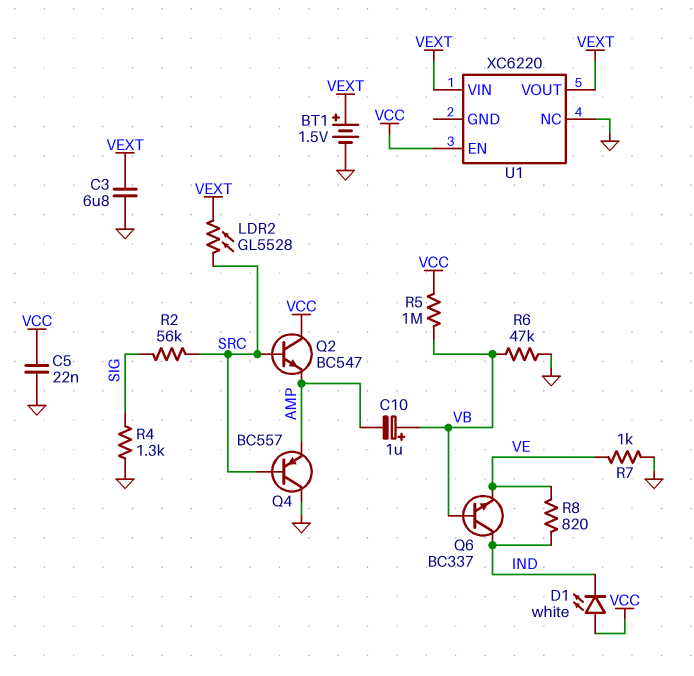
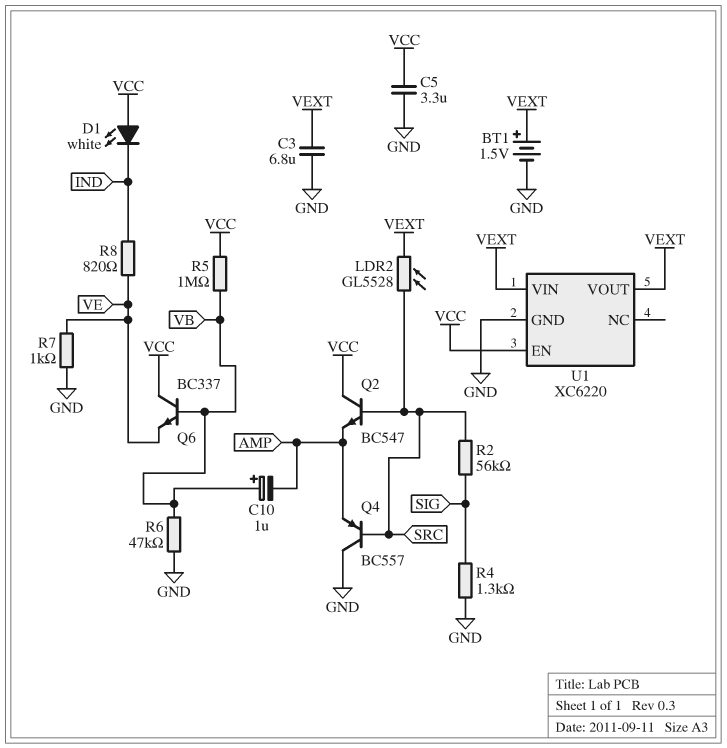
C5: 22nF (GND, VCC) -> 3.3uF (GND, VCC)
Q6: NPN BC337 (B VB, C IND, E VE) -> NPN BC337 (B VB, C VCC, E VE)
U1 pin GND: none -> GND
U1 pin NC: GND -> none

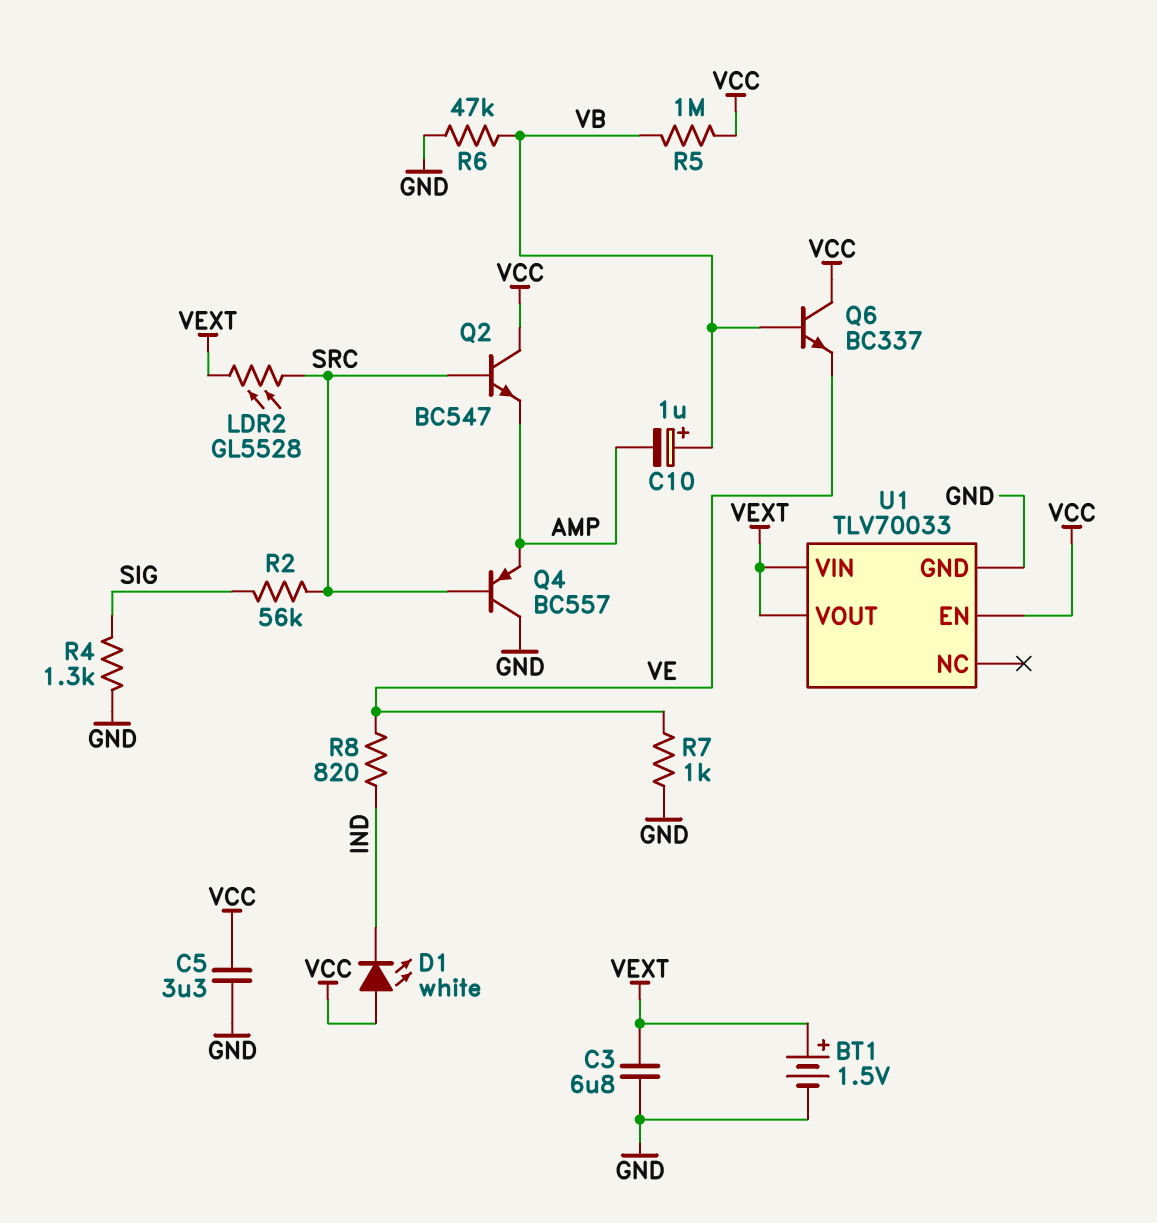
U1: XC6220 -> TLV70033

